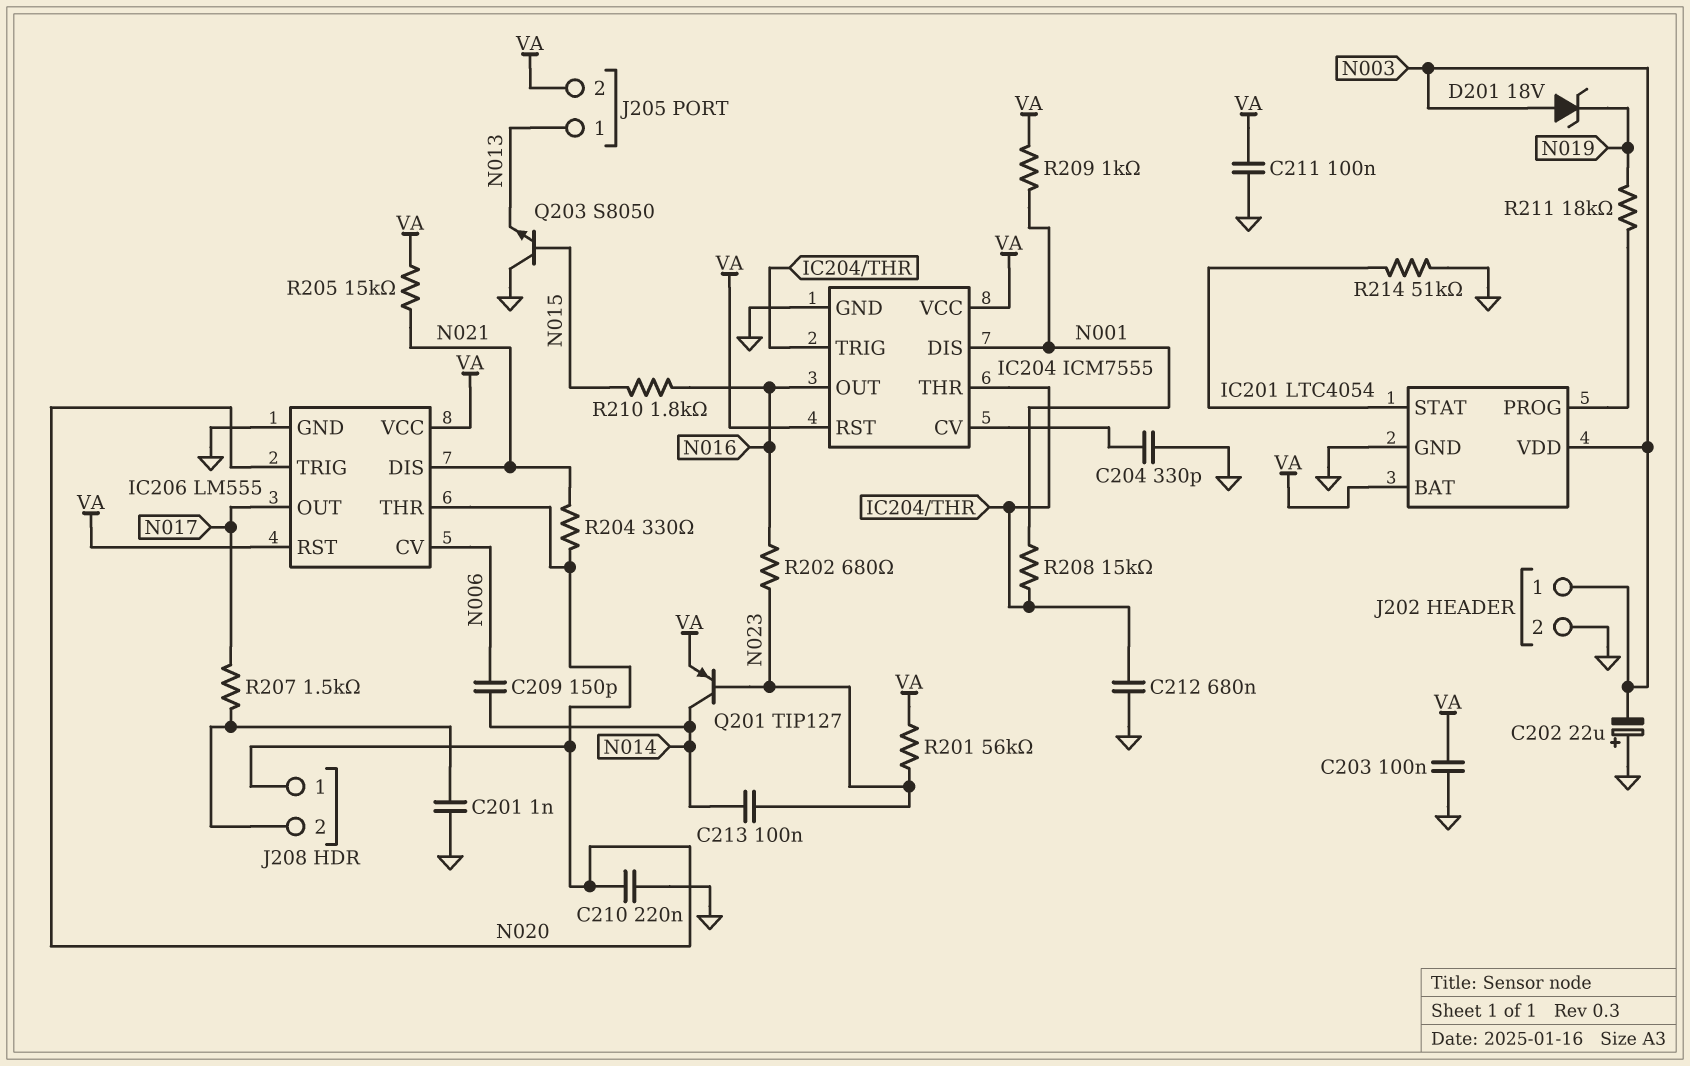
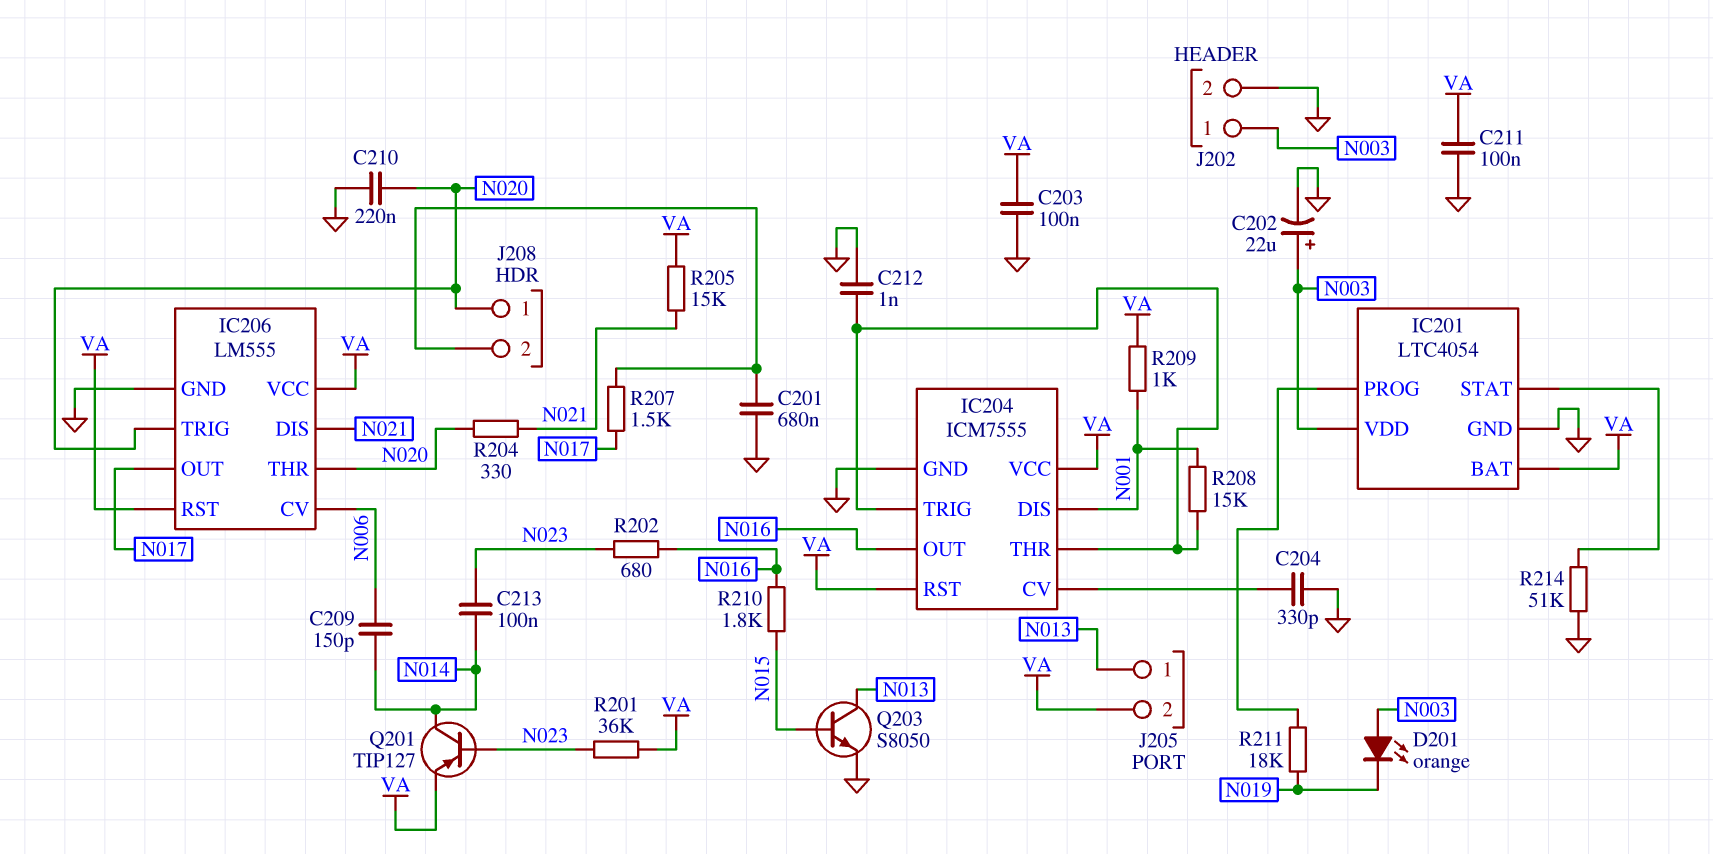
C201: 1nF (GND, J208/2) -> 680nF (GND, J208/2)
C202: 22uF (plus GND, minus N003) -> 22uF (plus N003, minus GND)
C212: 680nF (GND, IC204/THR) -> 1nF (GND, IC204/THR)
D201: zener 18V (A N003, K N019) -> LED orange (A N003, K N019)
Q203: NPN S8050 (B N015, C GND, E N013) -> NPN S8050 (B N015, C N013, E GND)
R201: 56k (N023, VA) -> 36k (N023, VA)

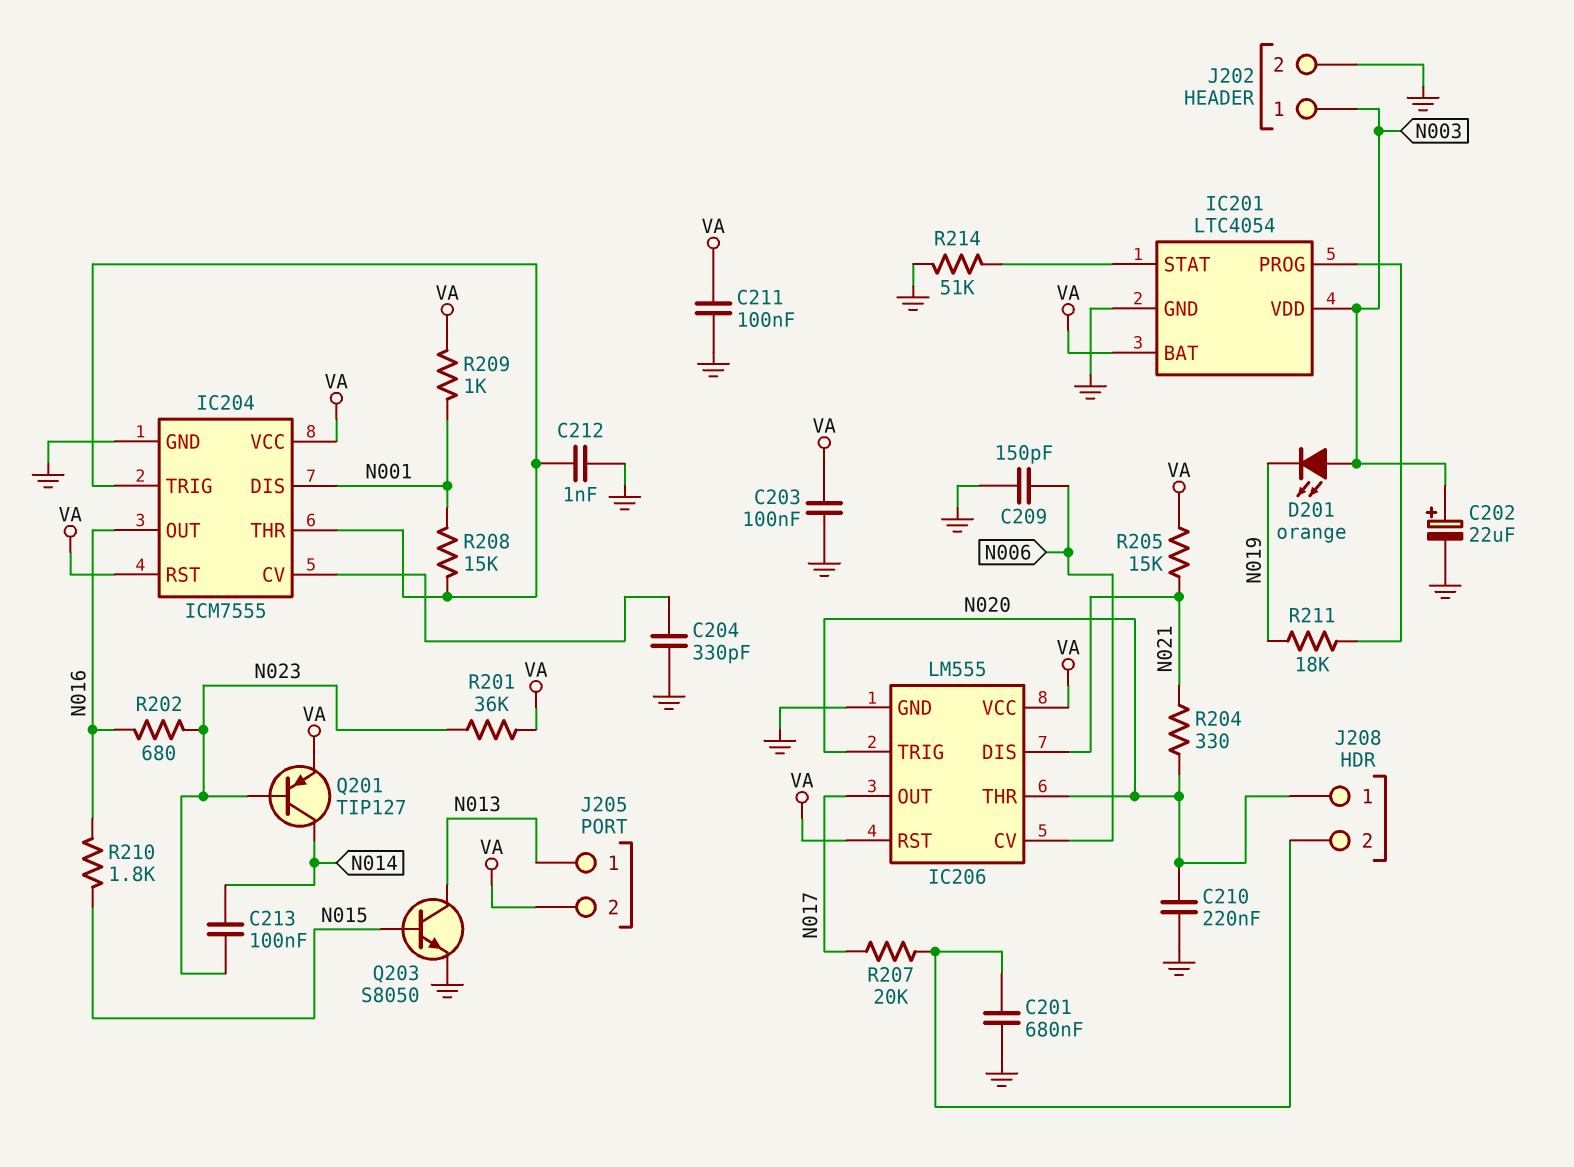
C209: 150pF (N006, N014) -> 150pF (GND, N006)
R207: 1.5k (J208/2, N017) -> 20k (J208/2, N017)

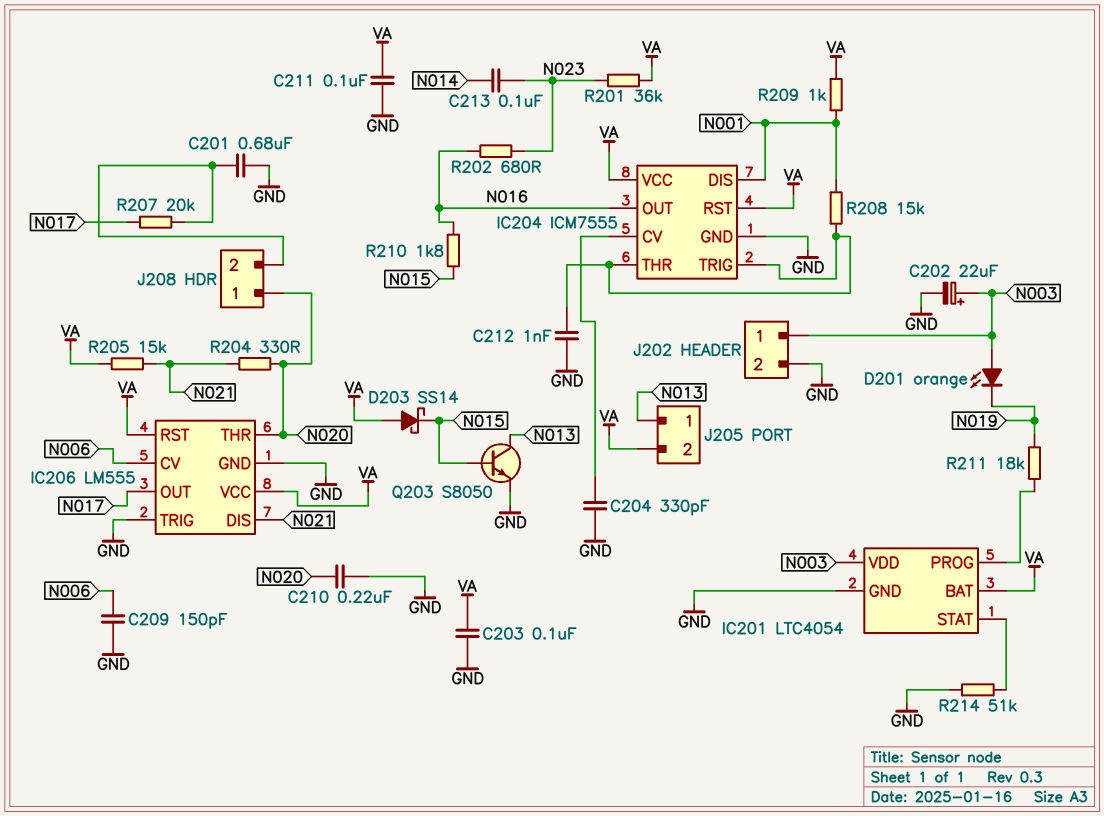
D203: none -> schottky SS14 (A VA, K N015)
IC206 pin TRIG: N020 -> GND
Q201: PNP TIP127 (B N023, C N014, E VA) -> none

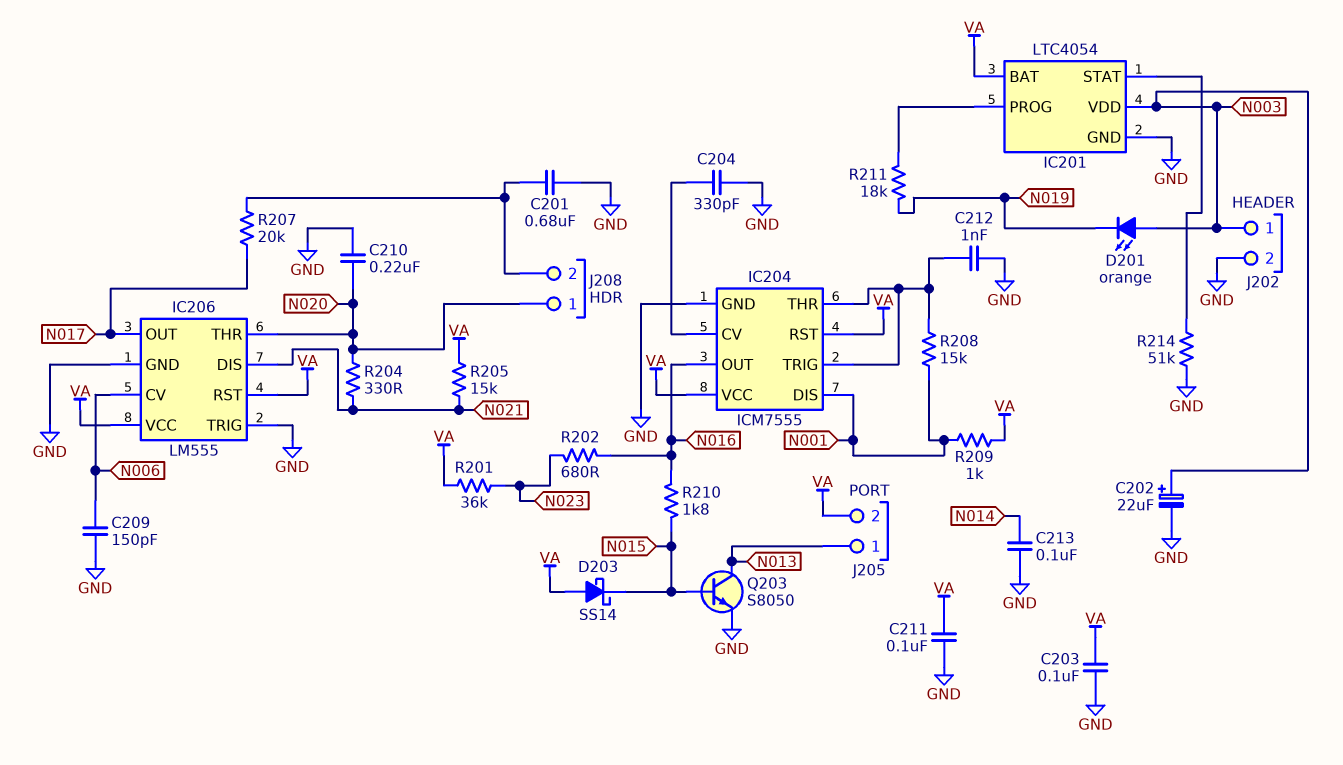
C213: 100nF (N014, N023) -> 100nF (GND, N014)

